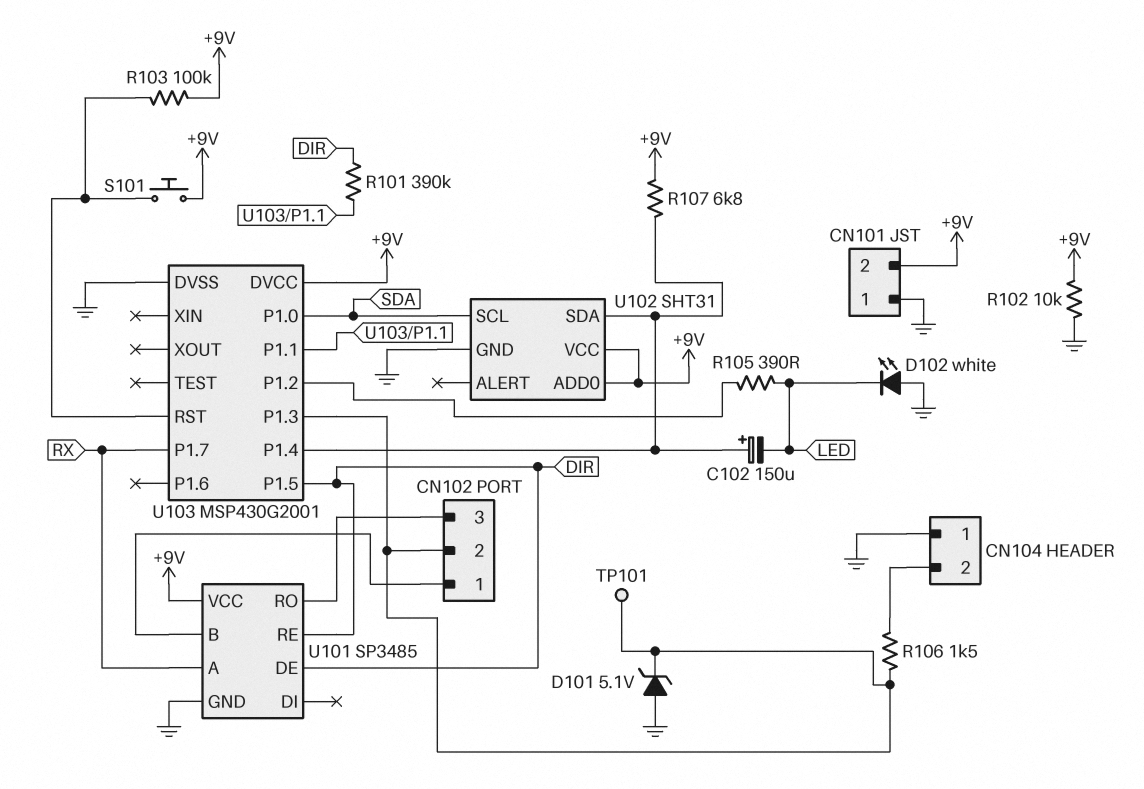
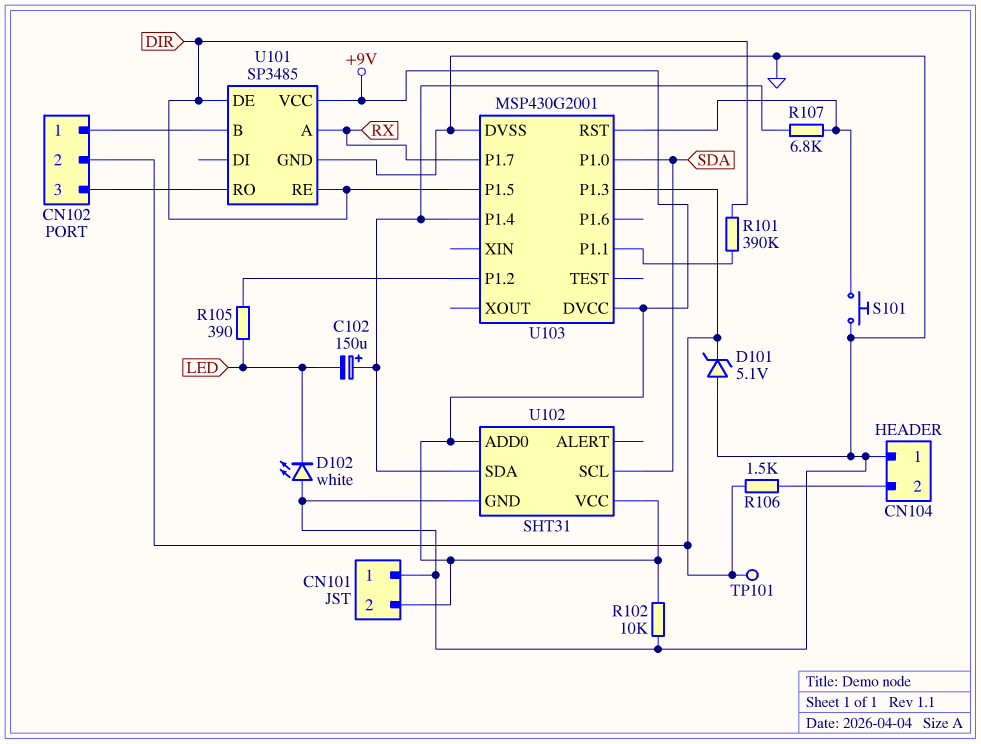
R103: 100k (+9V, U103/RST) -> none
R107: 6.8k (+9V, U102/SDA) -> 6.8k (U102/SDA, U103/RST)
S101: button (+9V, U103/RST) -> button (GND, U103/RST)

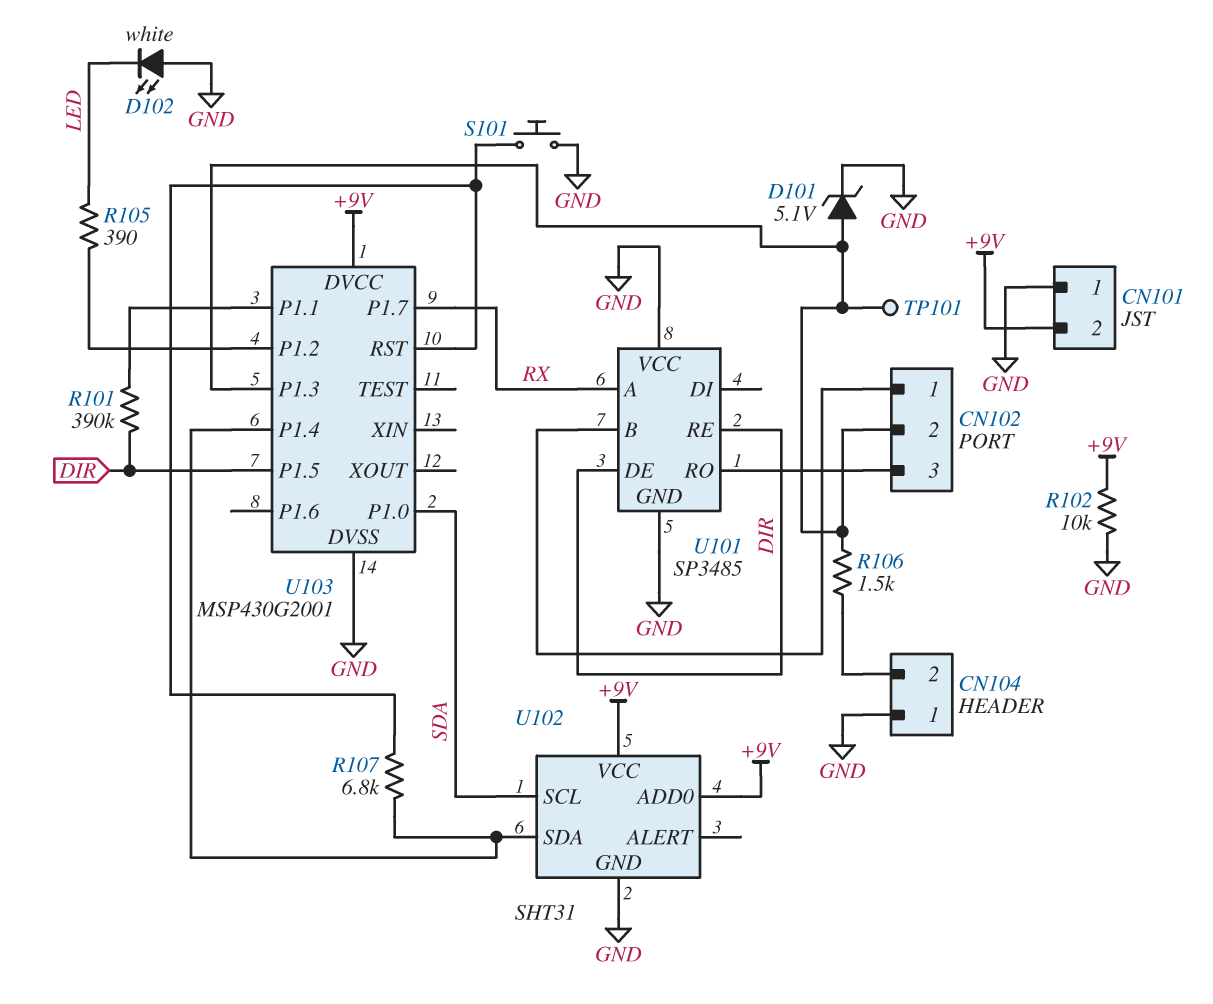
C102: 150uF (plus U102/SDA, minus LED) -> none
D101: zener 5.1V (A GND, K CN102/2) -> zener 5.1V (A CN102/2, K GND)
U101 pin VCC: +9V -> GND

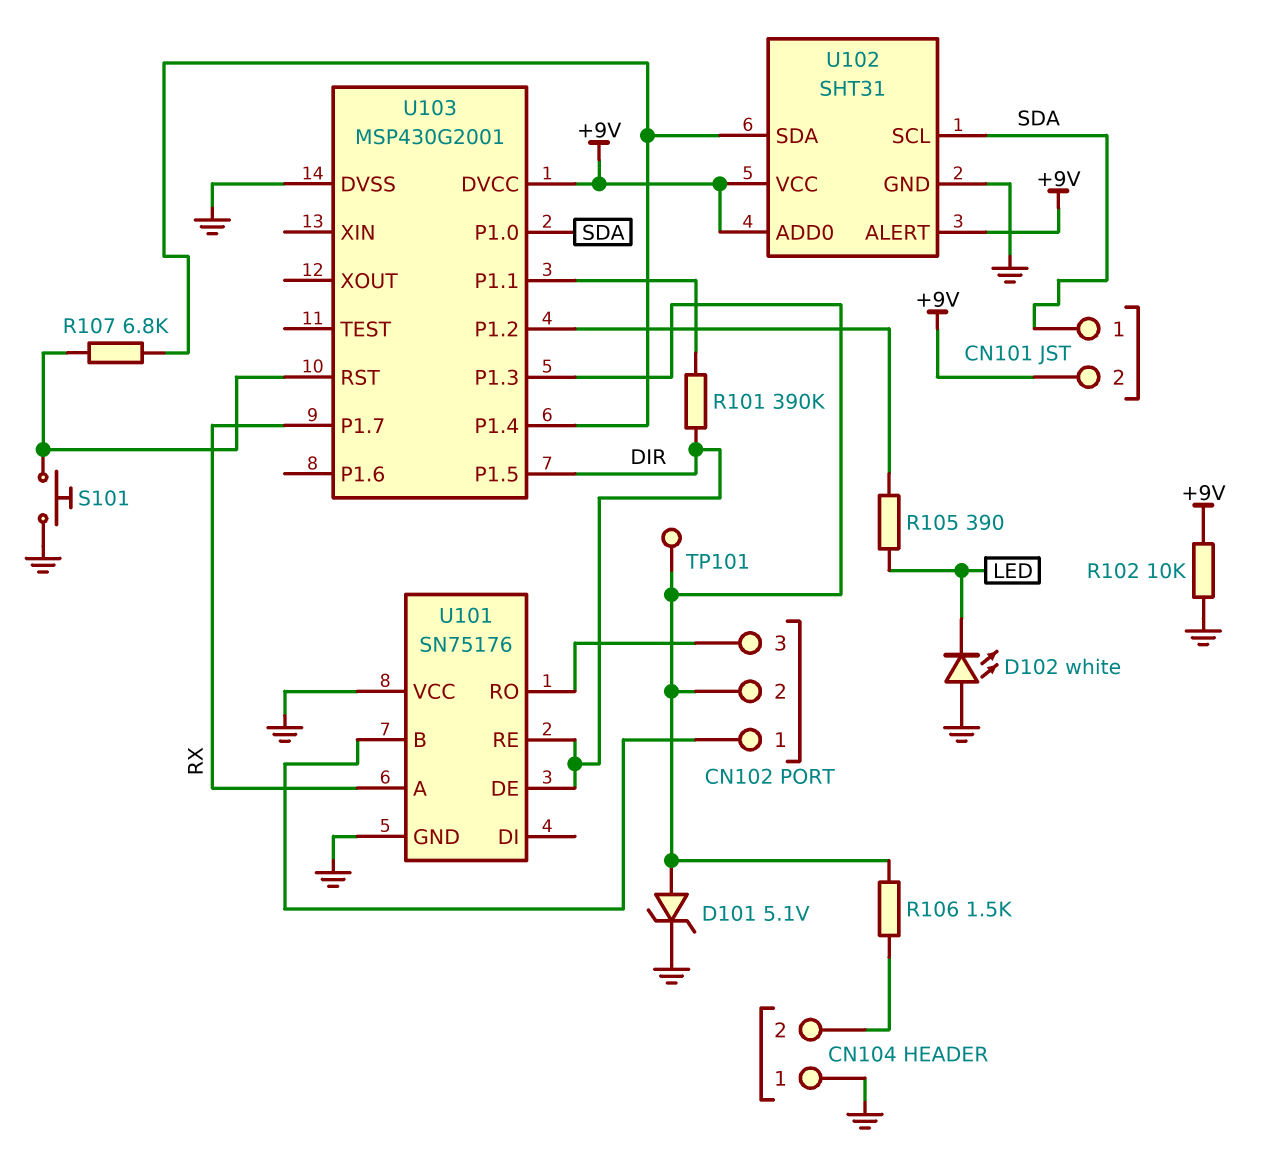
CN101 pin 1: GND -> SDA
U101: SP3485 -> SN75176
U102 pin ALERT: none -> +9V

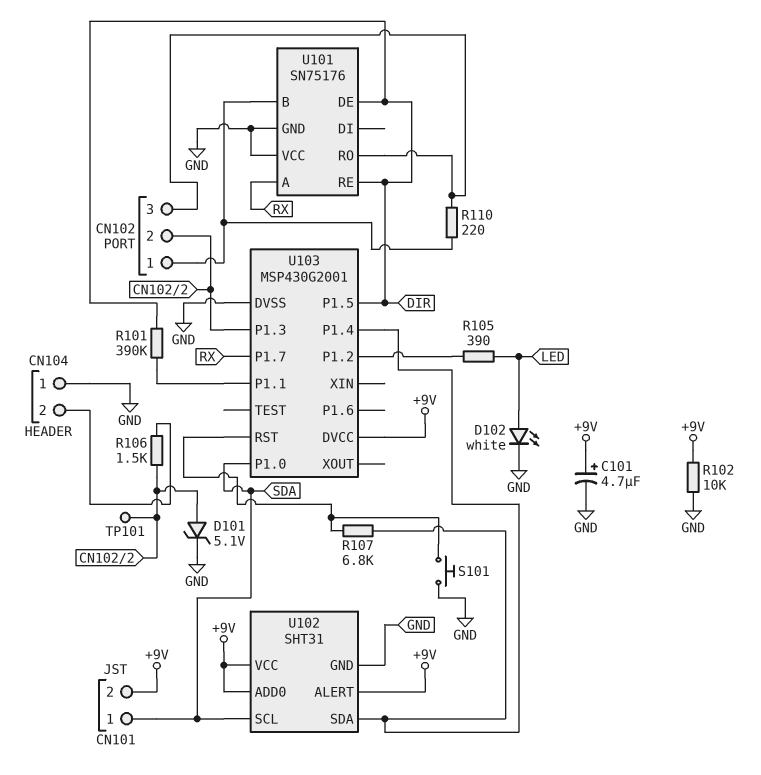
C101: none -> 4.7uF (plus +9V, minus GND)
D102: LED white (A GND, K LED) -> LED white (A LED, K GND)
R110: none -> 220 (CN102/1, CN102/3)

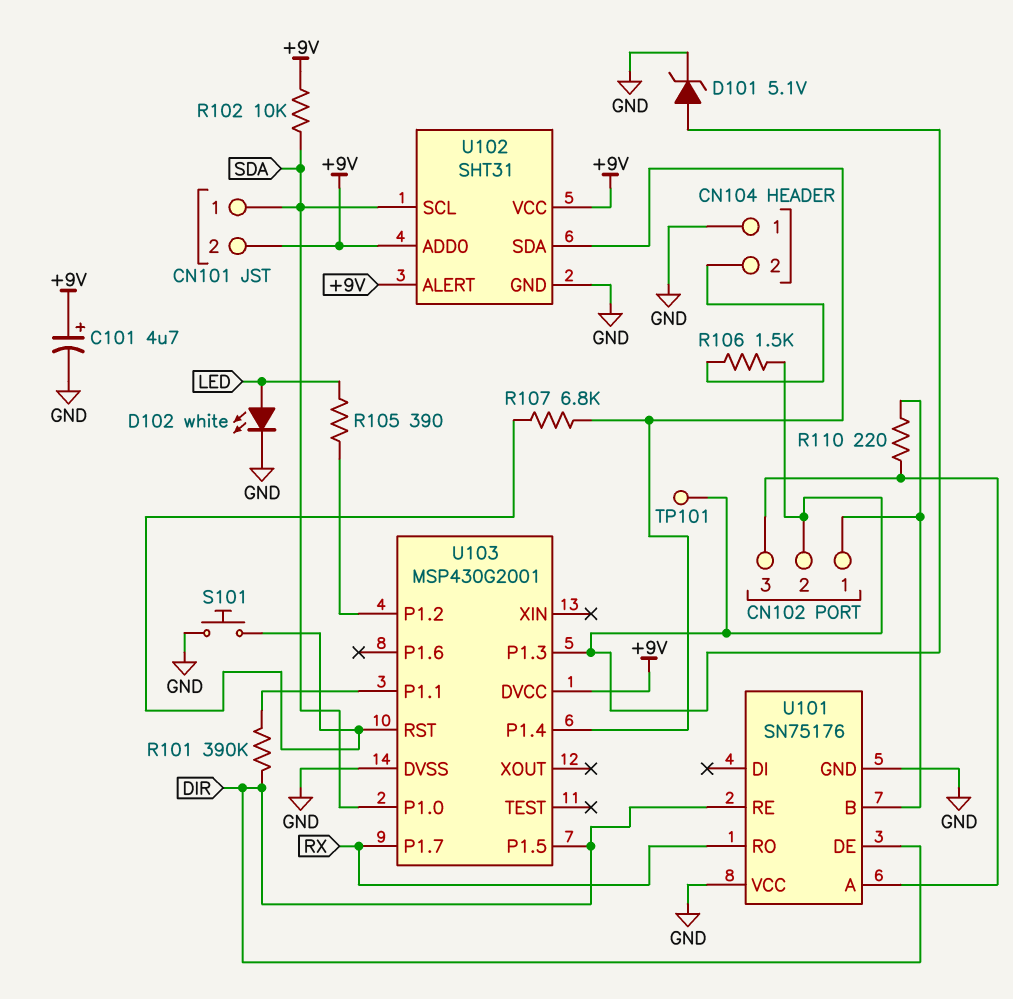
R102: 10k (+9V, GND) -> 10k (+9V, SDA)
U101 pin A: RX -> CN102/3
U101 pin RO: CN102/3 -> RX

